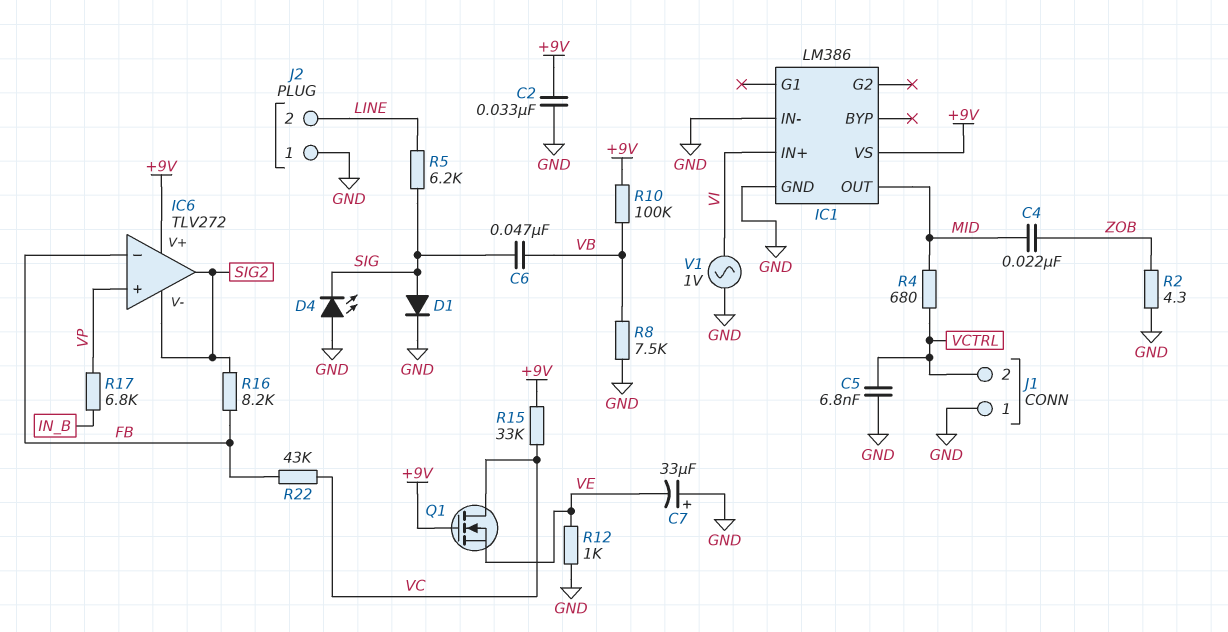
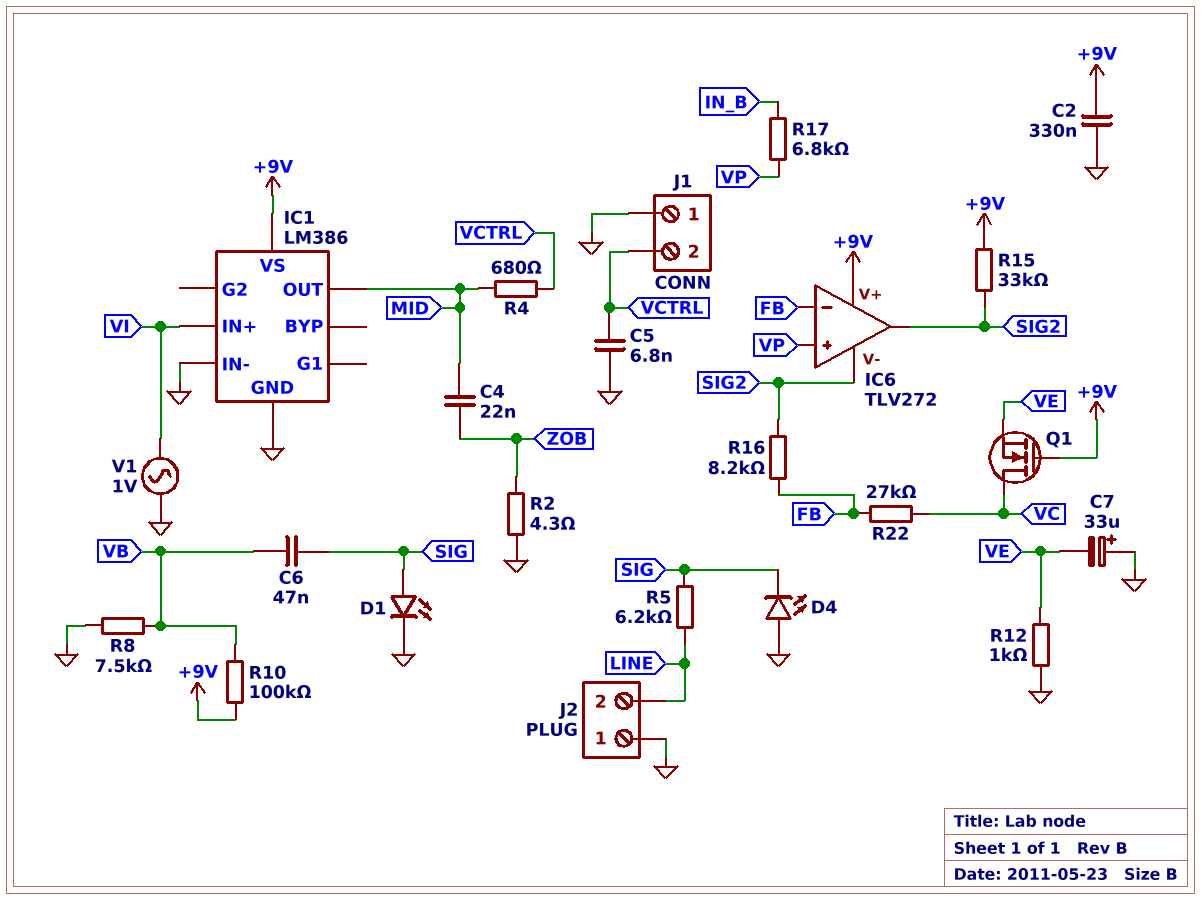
C2: 33nF (+9V, GND) -> 330nF (+9V, GND)
D1: diode (A SIG, K GND) -> LED (A SIG, K GND)
R15: 33k (+9V, VC) -> 33k (+9V, SIG2)
R22: 43k (FB, VC) -> 27k (FB, VC)

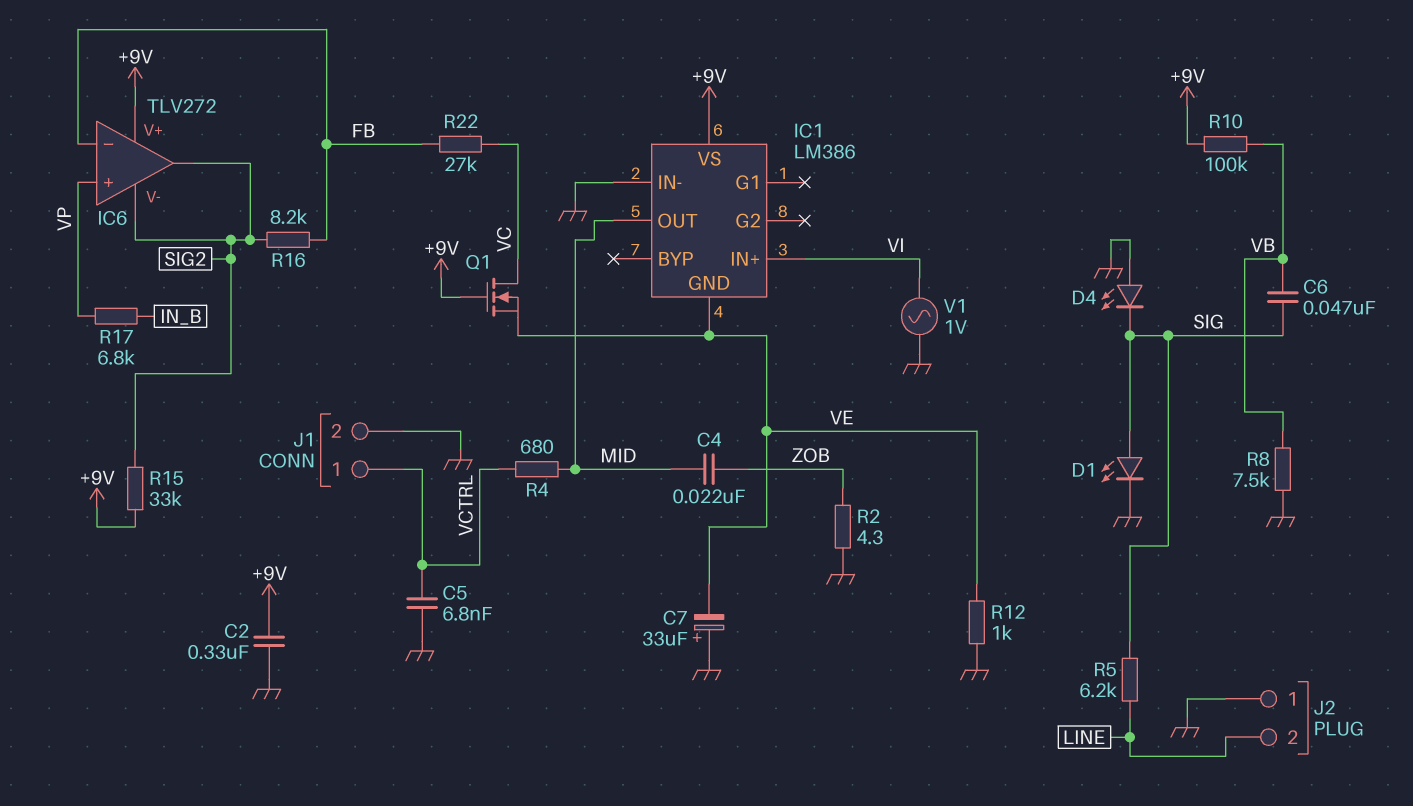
IC1 pin GND: GND -> VE
J1 pin 1: GND -> VCTRL
J1 pin 2: VCTRL -> GND

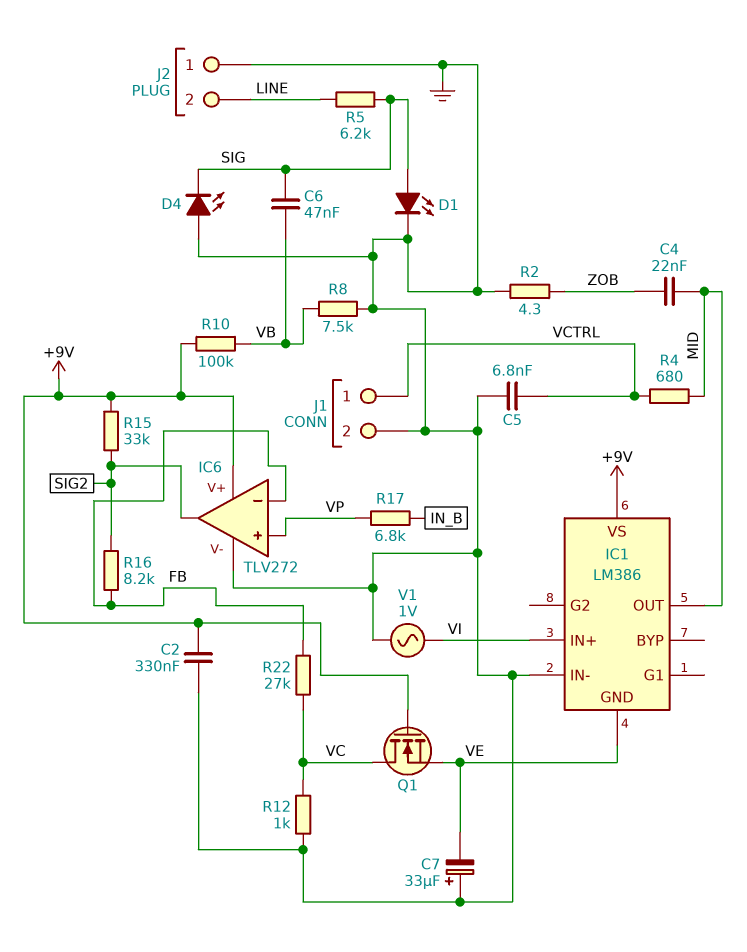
IC6 pin V-: SIG2 -> GND
R12: 1k (GND, VE) -> 1k (GND, VC)

